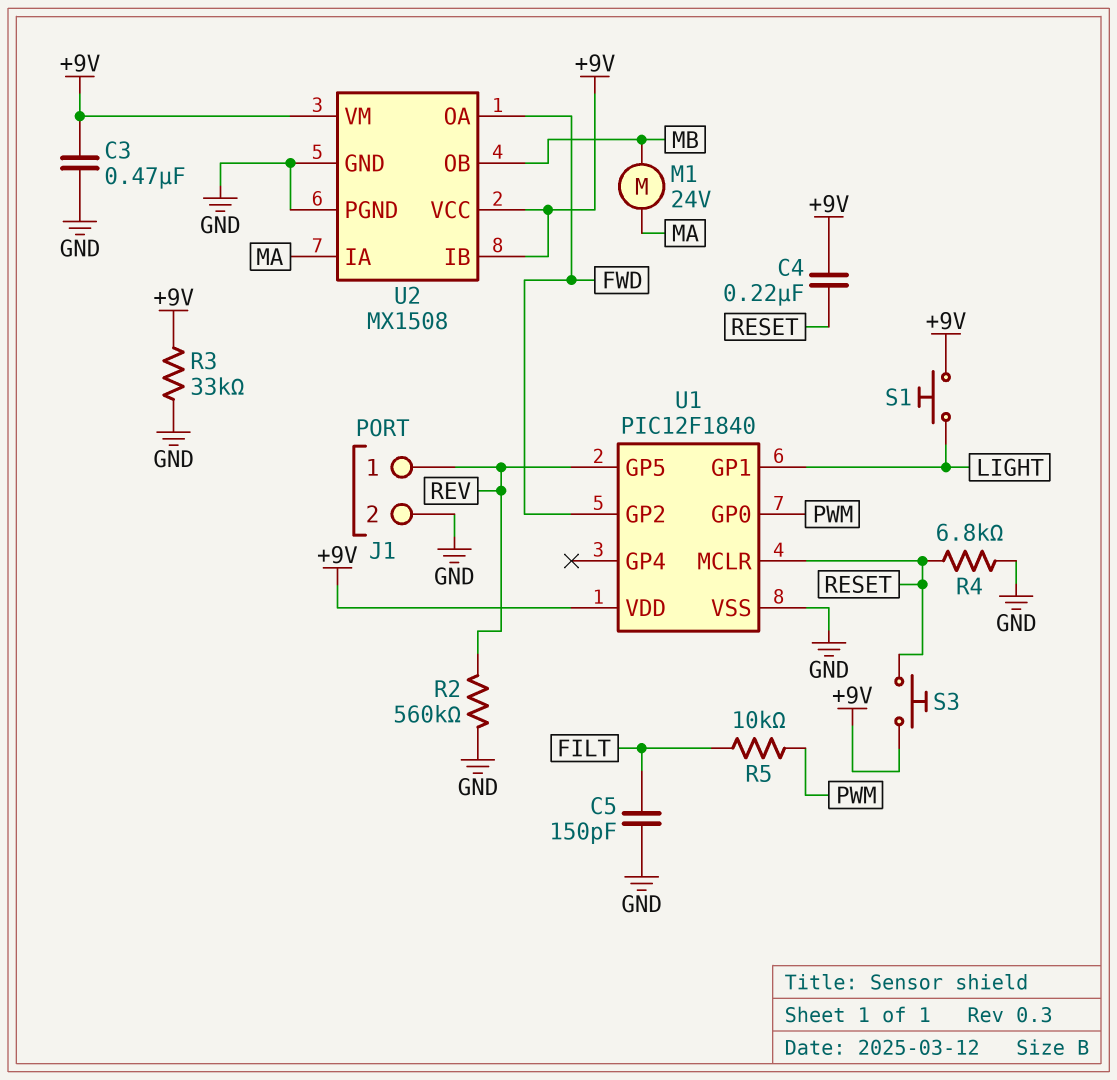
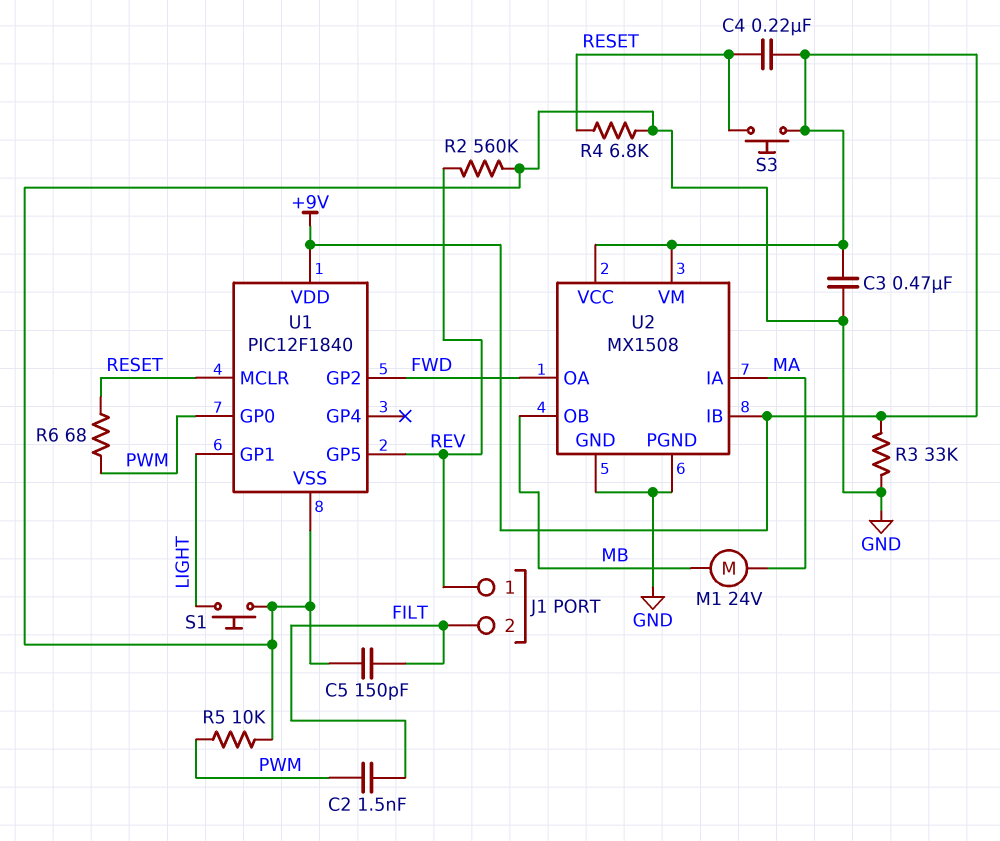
C2: none -> 1.5nF (FILT, PWM)
J1 pin 2: GND -> FILT
R5: 10k (FILT, PWM) -> 10k (GND, PWM)
R6: none -> 68 (PWM, RESET)
S1: button (+9V, LIGHT) -> button (GND, LIGHT)

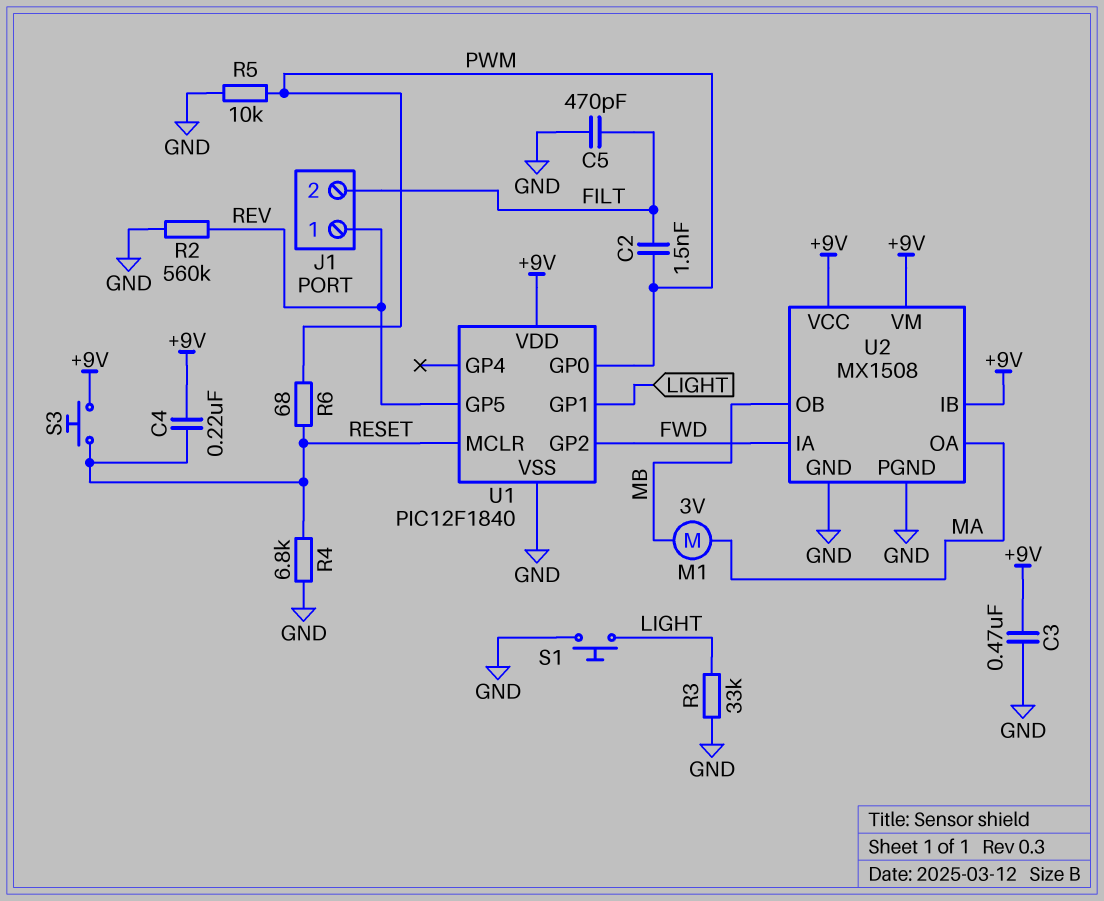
C5: 150pF (FILT, GND) -> 470pF (FILT, GND)
M1: motor 24V (MA, MB) -> motor 3V (MA, MB)
R3: 33k (+9V, GND) -> 33k (GND, LIGHT)
U2 pin IA: MA -> FWD
U2 pin OA: FWD -> MA

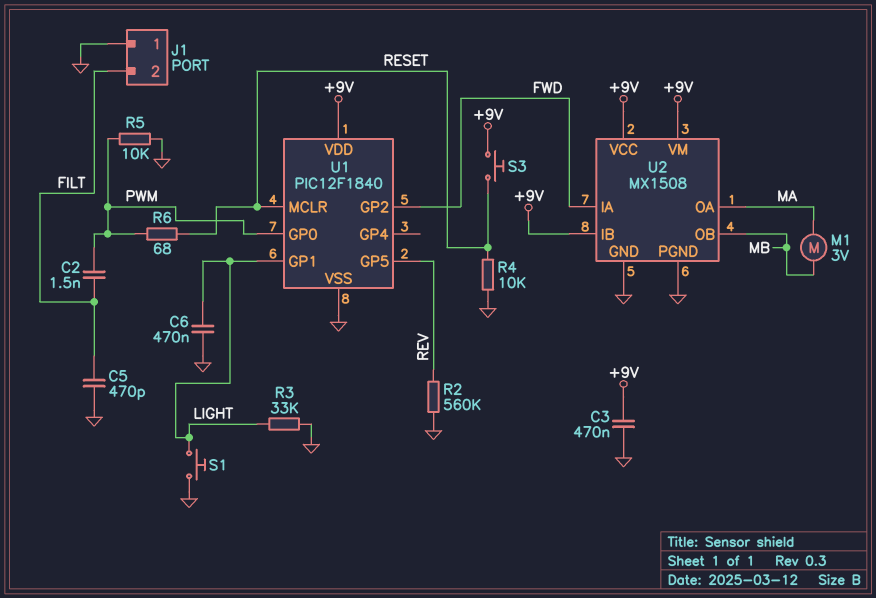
C4: 220nF (+9V, RESET) -> none
C6: none -> 470nF (GND, LIGHT)
J1 pin 1: REV -> GND
R4: 6.8k (GND, RESET) -> 10k (GND, RESET)

